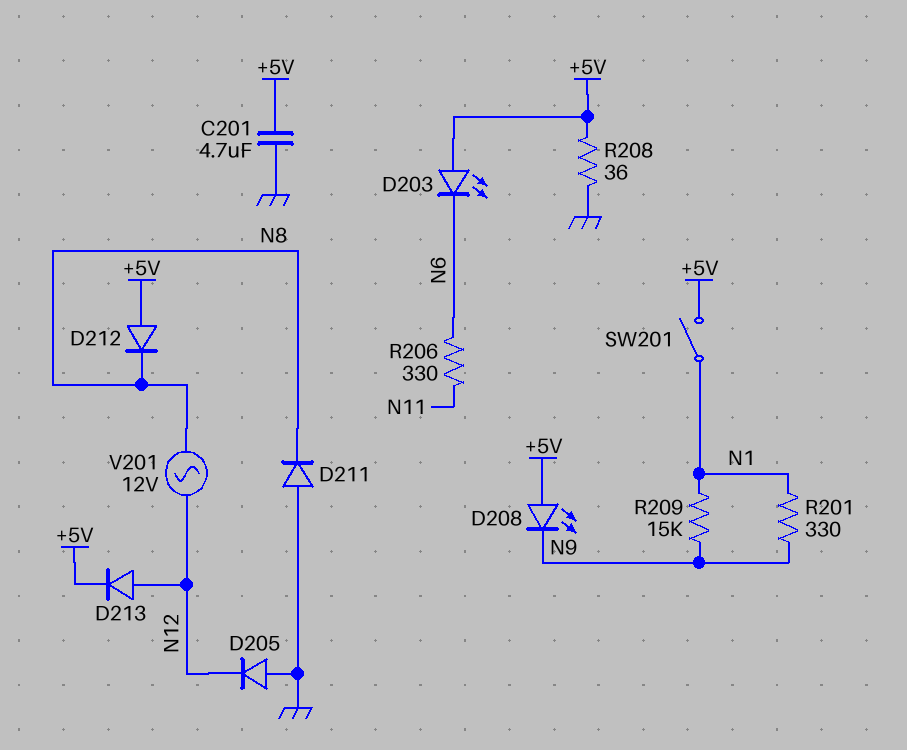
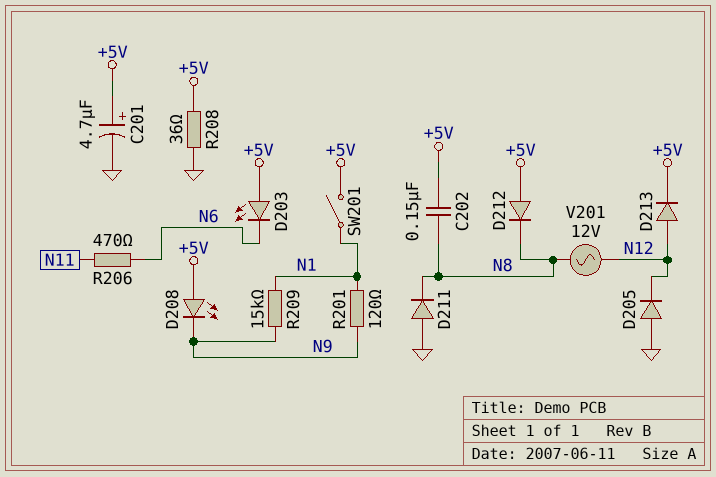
C201: 4.7uF (+5V, GND) -> 4.7uF (plus +5V, minus GND)
C202: none -> 150nF (+5V, N8)
R201: 330 (N1, N9) -> 120 (N1, N9)
R206: 330 (N6, N11) -> 470 (N6, N11)

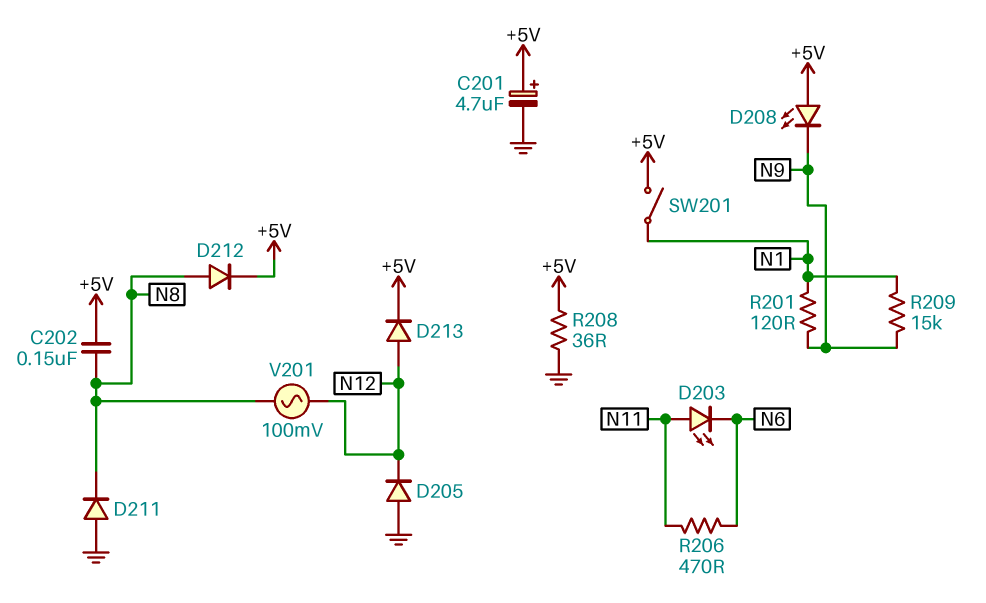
D203: LED (A +5V, K N6) -> LED (A N11, K N6)
D212: diode (A +5V, K N8) -> diode (A N8, K +5V)
V201: AC 12V (N8, N12) -> AC 100mV (N8, N12)

